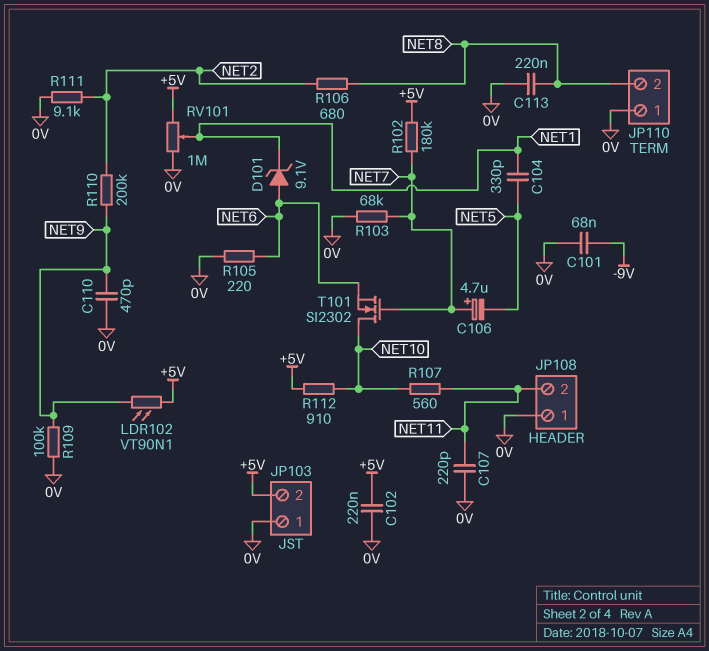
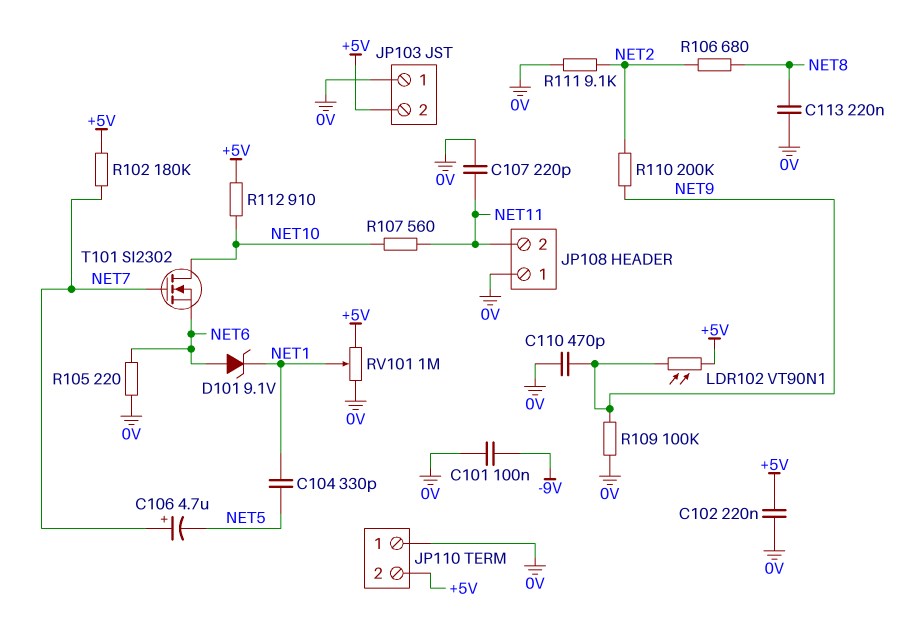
C101: 68nF (-9V, 0V) -> 100nF (-9V, 0V)
JP110 pin 2: NET8 -> +5V
R103: 68k (0V, NET7) -> none

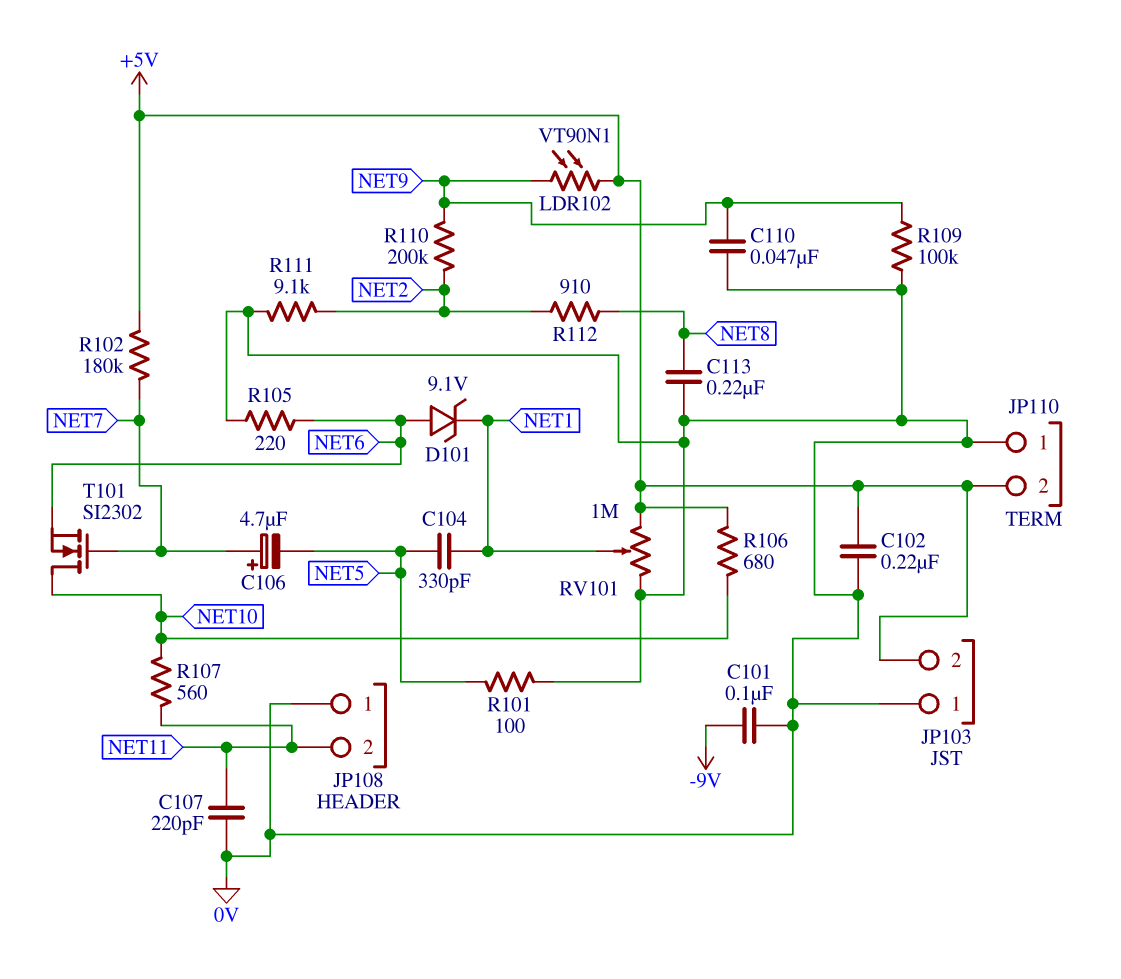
C110: 470pF (0V, NET9) -> 47nF (0V, NET9)
R101: none -> 100 (0V, NET5)
R106: 680 (NET2, NET8) -> 680 (+5V, NET10)
R112: 910 (+5V, NET10) -> 910 (NET2, NET8)

